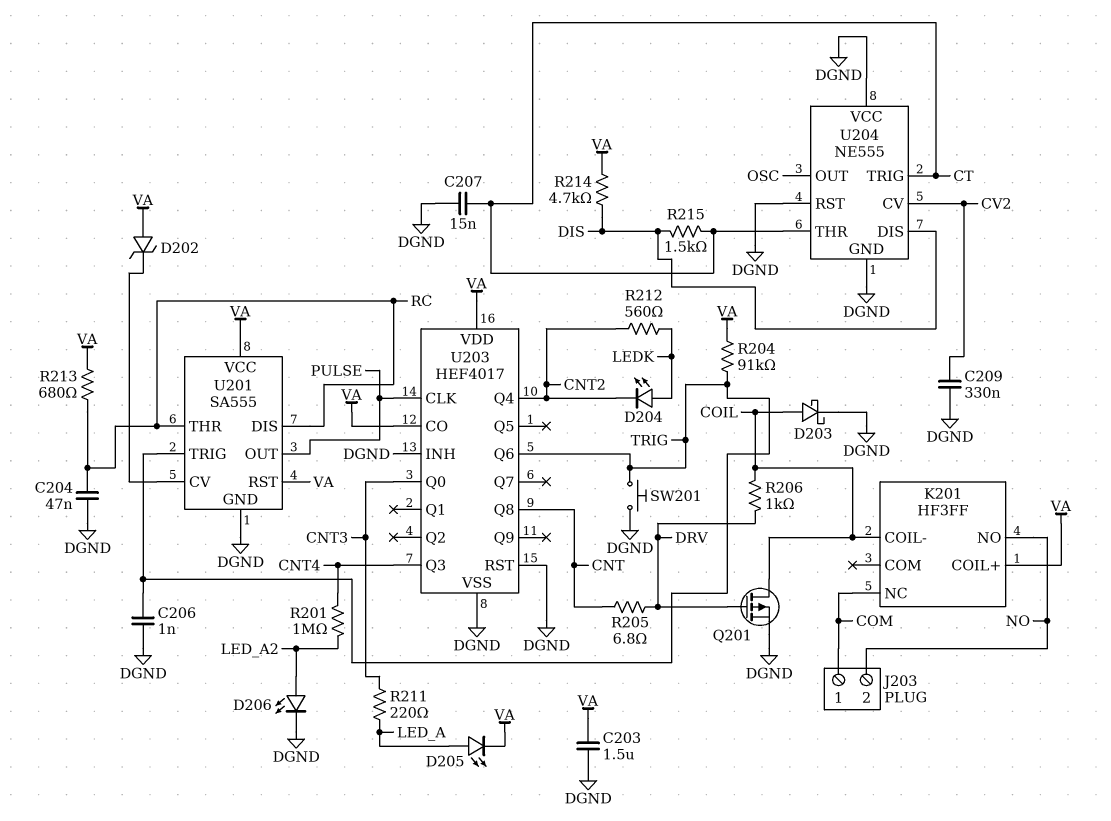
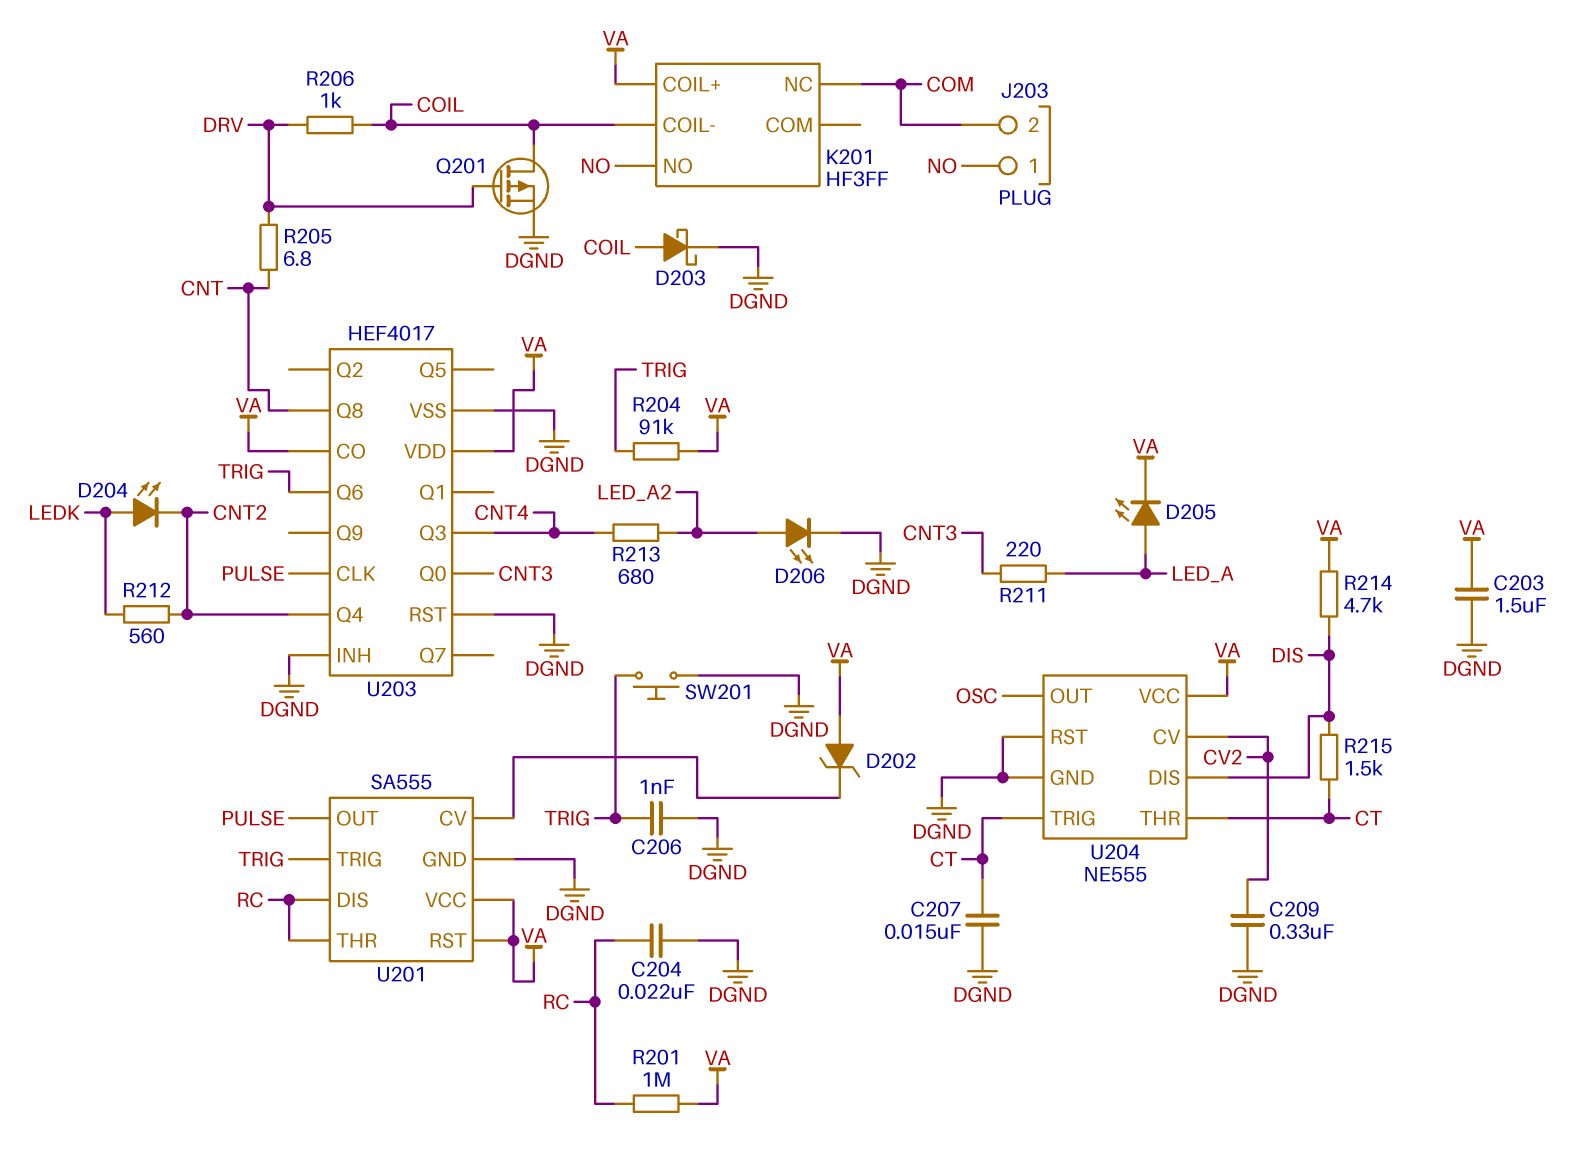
C204: 47nF (DGND, RC) -> 22nF (DGND, RC)
J203 pin 1: COM -> NO
J203 pin 2: NO -> COM
R201: 1M (CNT4, LED_A2) -> 1M (RC, VA)
R213: 680 (RC, VA) -> 680 (CNT4, LED_A2)
U204 pin VCC: DGND -> VA

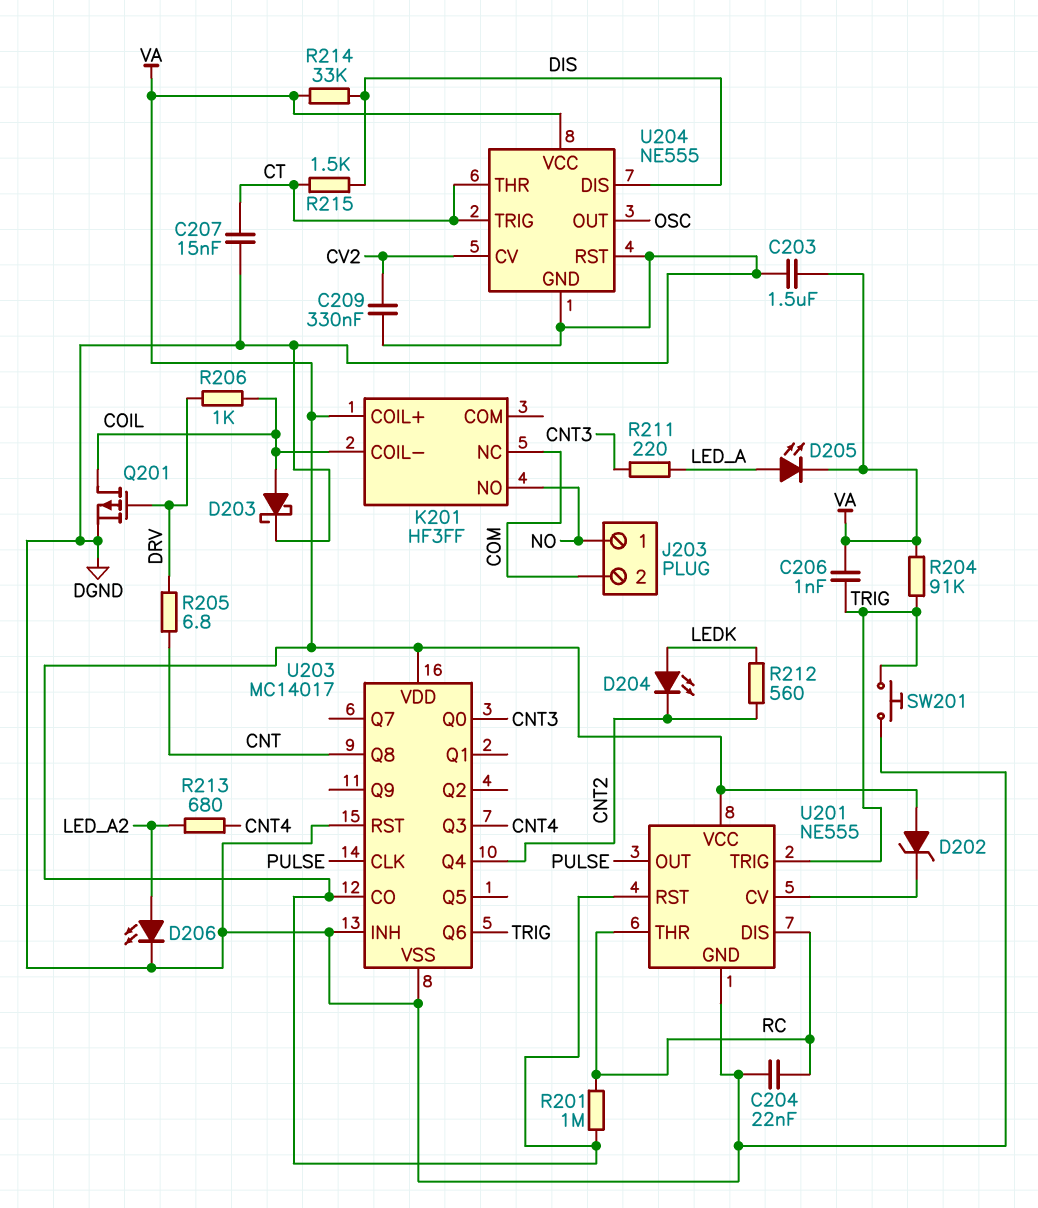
C206: 1nF (DGND, TRIG) -> 1nF (TRIG, VA)
R214: 4.7k (DIS, VA) -> 33k (DIS, VA)
U201: SA555 -> NE555
U203: HEF4017 -> MC14017

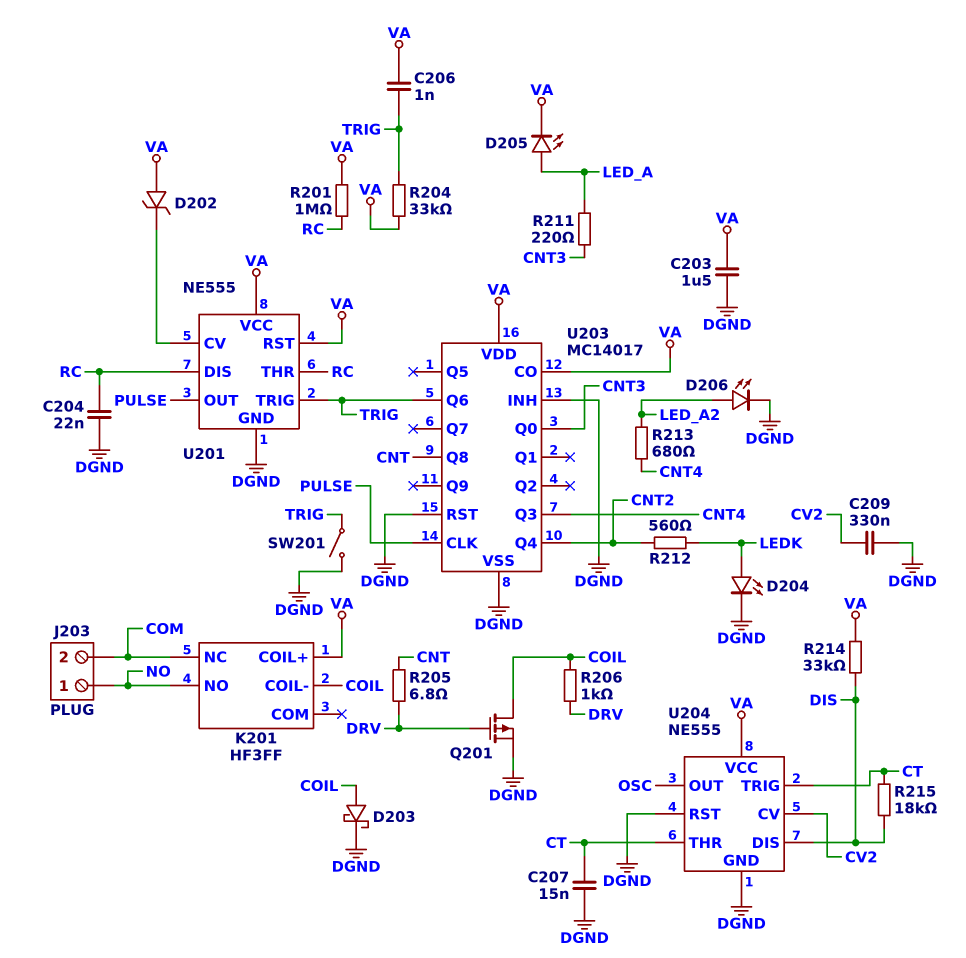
D204: LED (A LEDK, K CNT2) -> LED (A LEDK, K DGND)
R204: 91k (TRIG, VA) -> 33k (TRIG, VA)
R215: 1.5k (CT, DIS) -> 18k (CT, DIS)
SW201: button (DGND, TRIG) -> switch (DGND, TRIG)

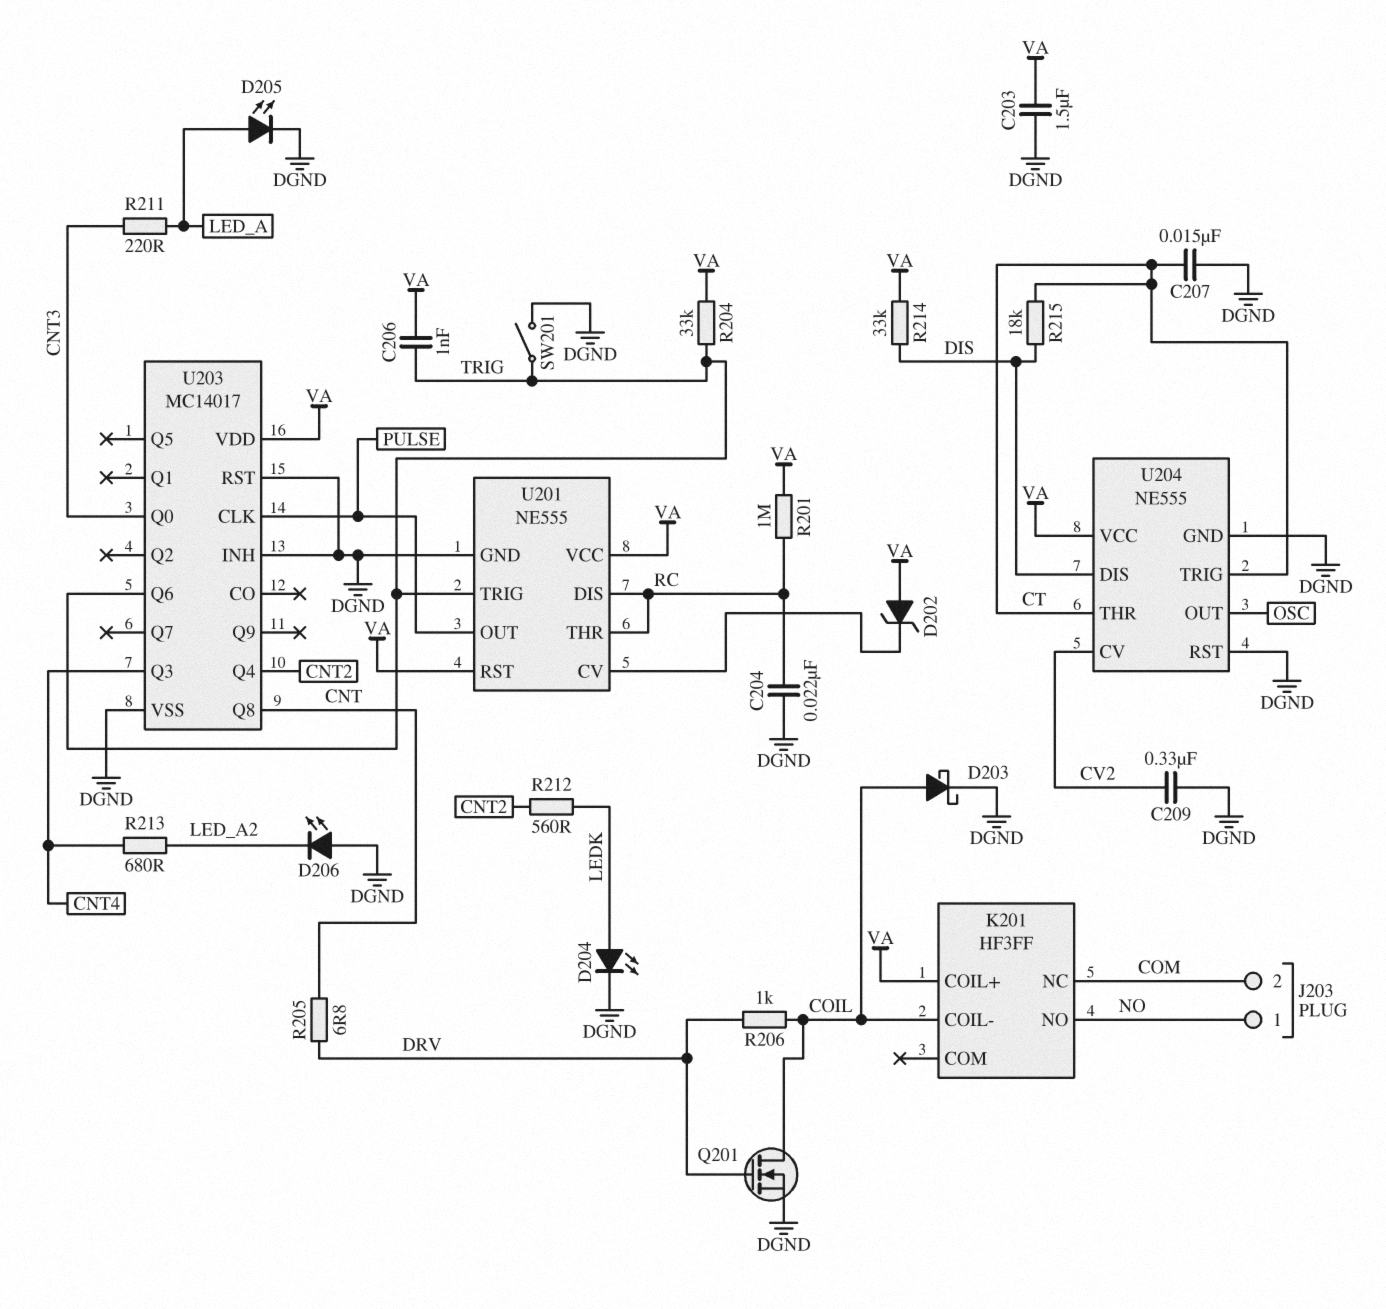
D205: LED (A LED_A, K VA) -> LED (A LED_A, K DGND)
D206: LED (A LED_A2, K DGND) -> LED (A DGND, K LED_A2)
Q201: PMOS (G DRV, D COIL, S DGND) -> NMOS (G DRV, D COIL, S DGND)
U203 pin CO: VA -> none

